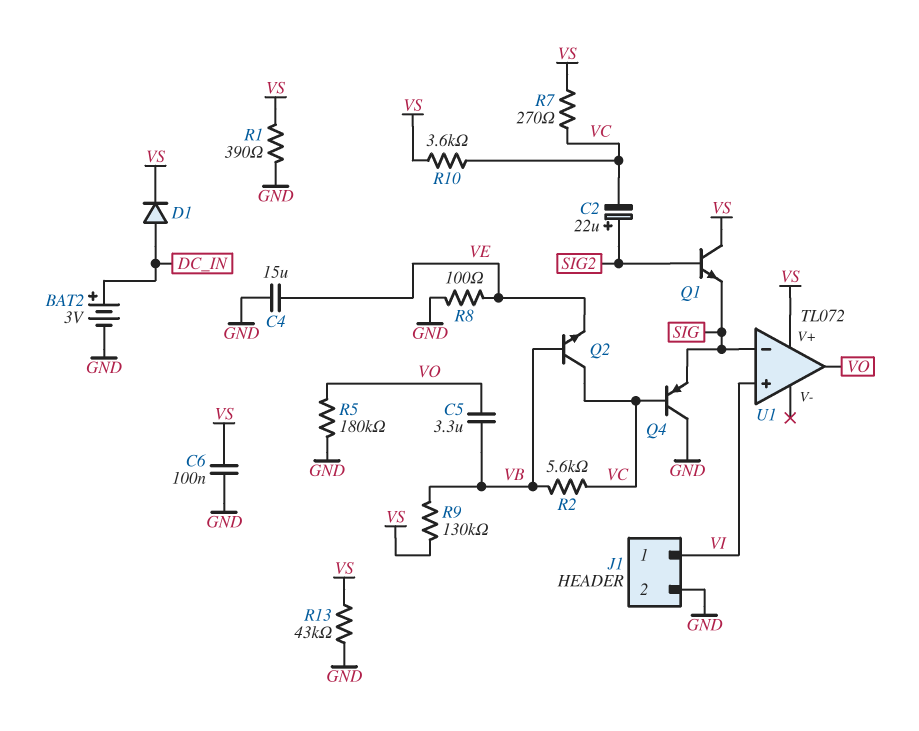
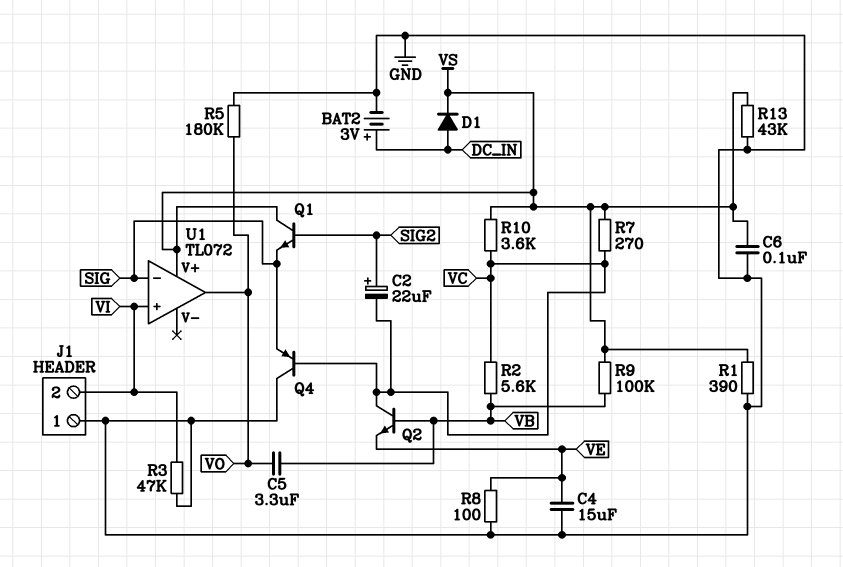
J1 pin 1: VI -> GND
J1 pin 2: GND -> VI
R3: none -> 47k (GND, VI)
R9: 130k (VB, VS) -> 100k (VB, VS)

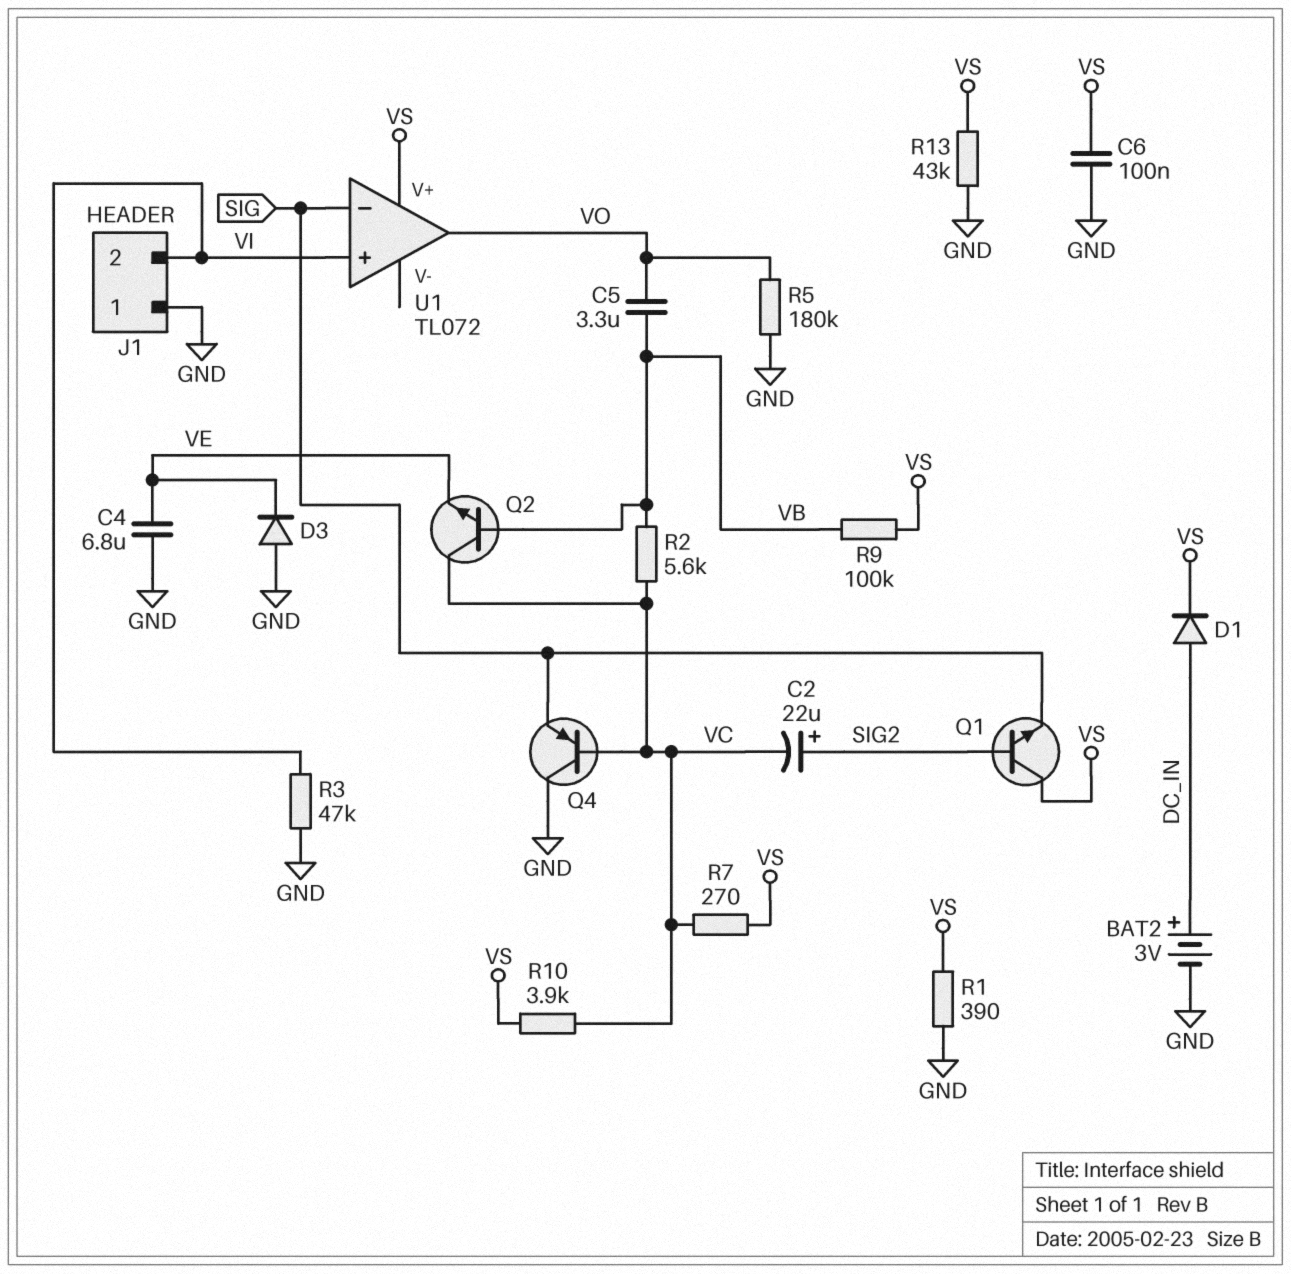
C4: 15uF (GND, VE) -> 6.8uF (GND, VE)
D3: none -> diode (A GND, K VE)
R8: 100 (GND, VE) -> none
R10: 3.6k (VC, VS) -> 3.9k (VC, VS)

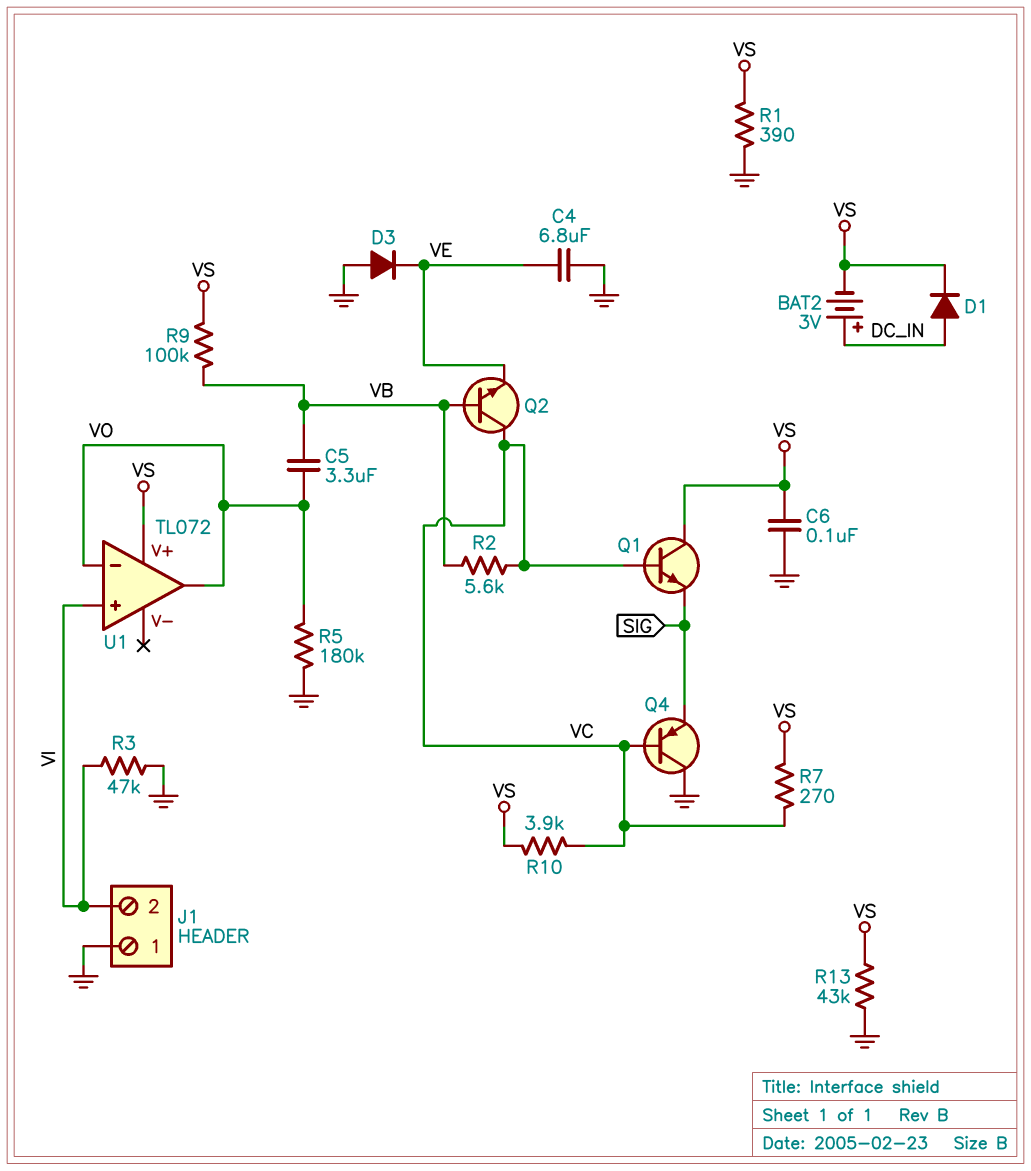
BAT2: 3V (plus DC_IN, minus GND) -> 3V (plus DC_IN, minus VS)
C2: 22uF (plus SIG2, minus VC) -> none
Q1: NPN (B SIG2, C VS, E SIG) -> NPN (B VC, C VS, E SIG)
U1 pin in-: SIG -> VO

